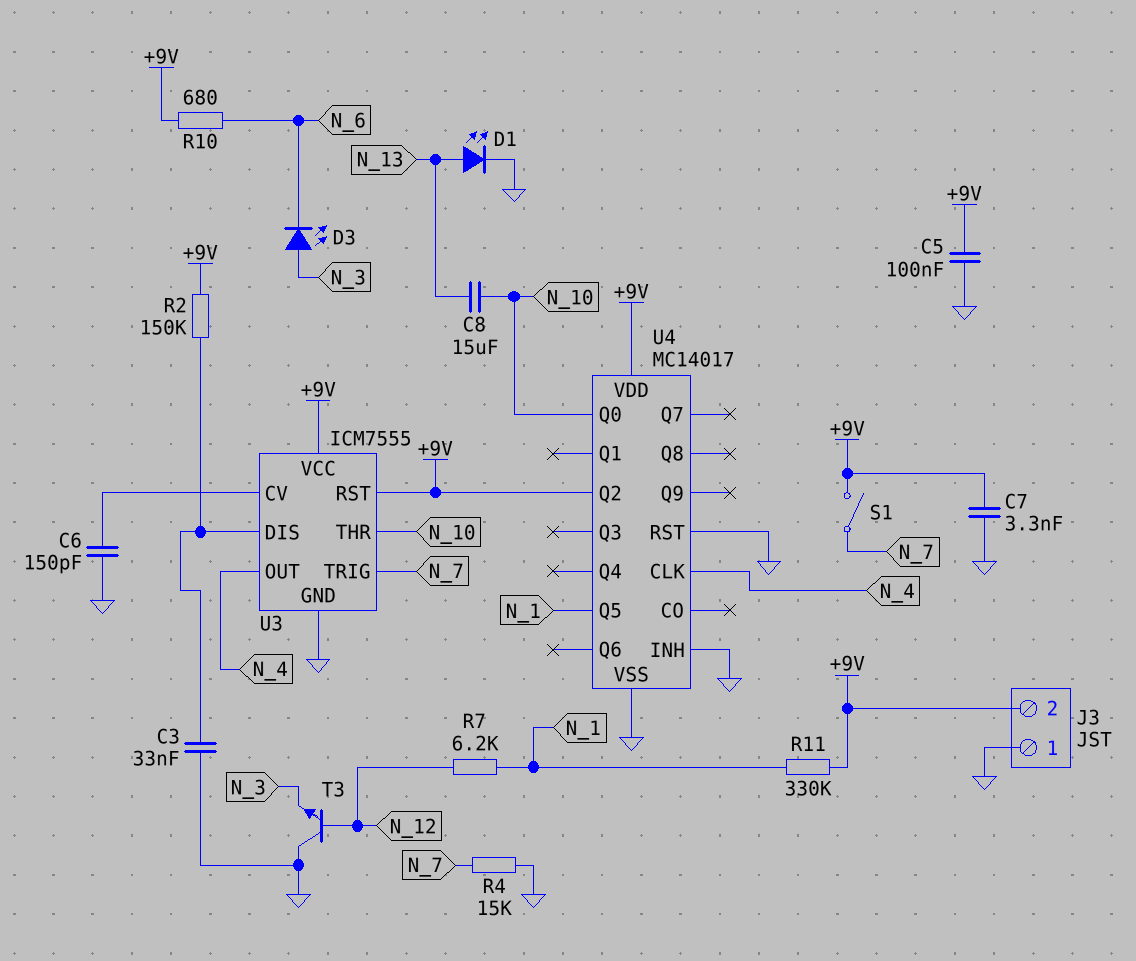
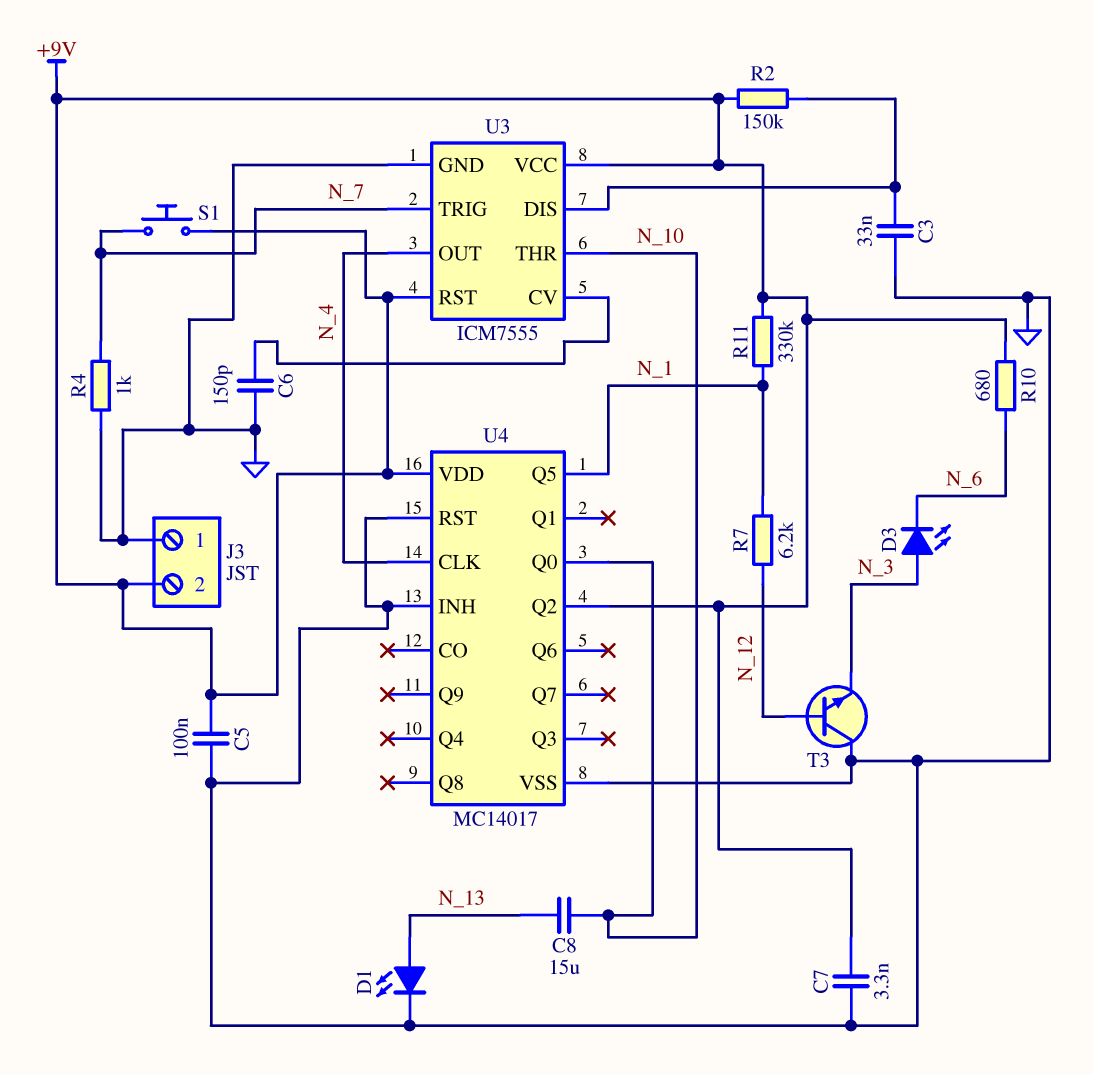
R4: 15k (GND, N_7) -> 1k (GND, N_7)
S1: switch (+9V, N_7) -> button (+9V, N_7)

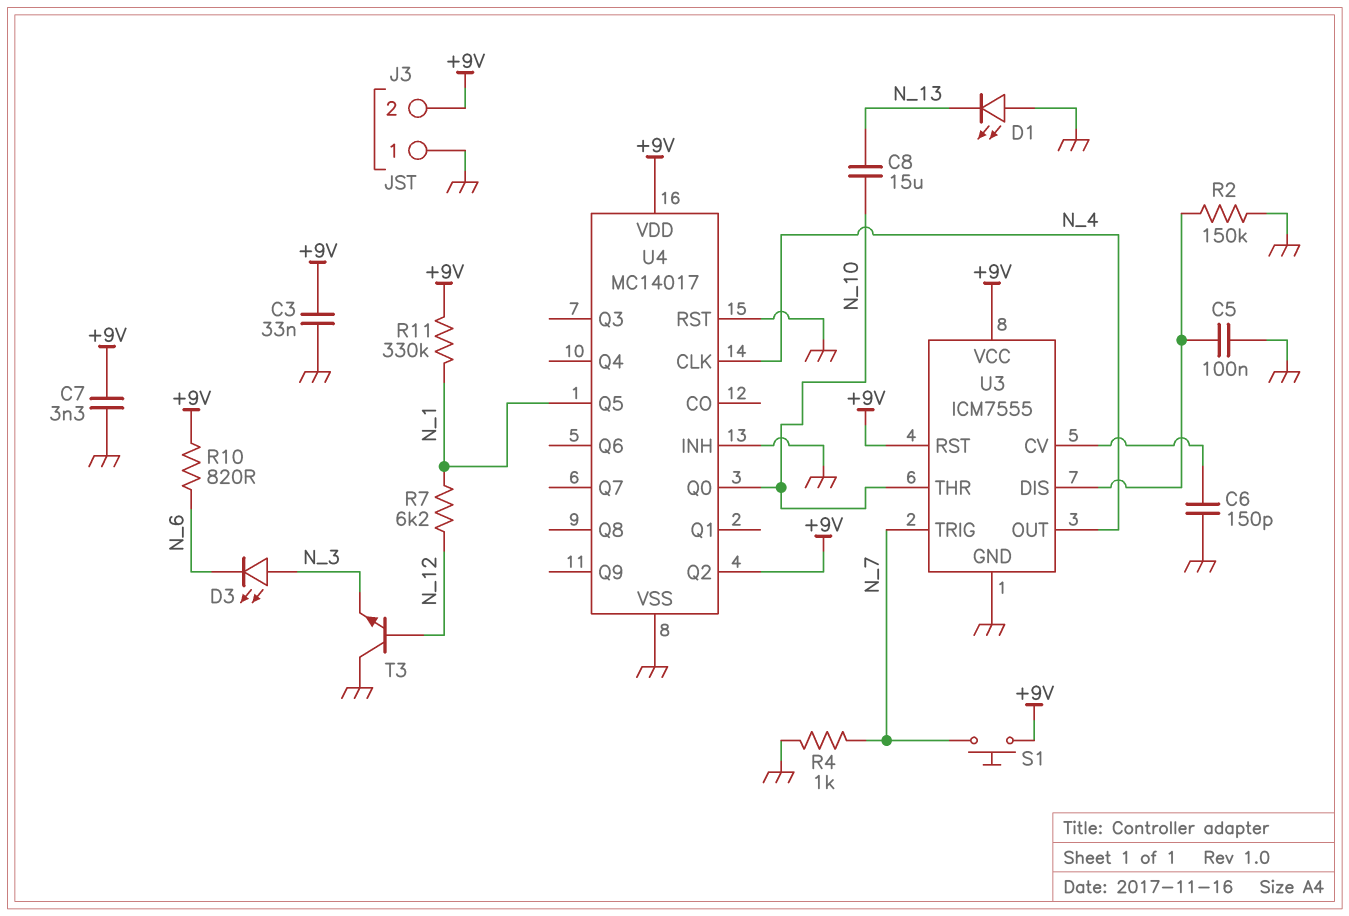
C3: 33nF (GND, U3/DIS) -> 33nF (+9V, GND)
C5: 100nF (+9V, GND) -> 100nF (GND, U3/DIS)
D1: LED (A N_13, K GND) -> LED (A GND, K N_13)
R2: 150k (+9V, U3/DIS) -> 150k (GND, U3/DIS)
R10: 680 (+9V, N_6) -> 820 (+9V, N_6)

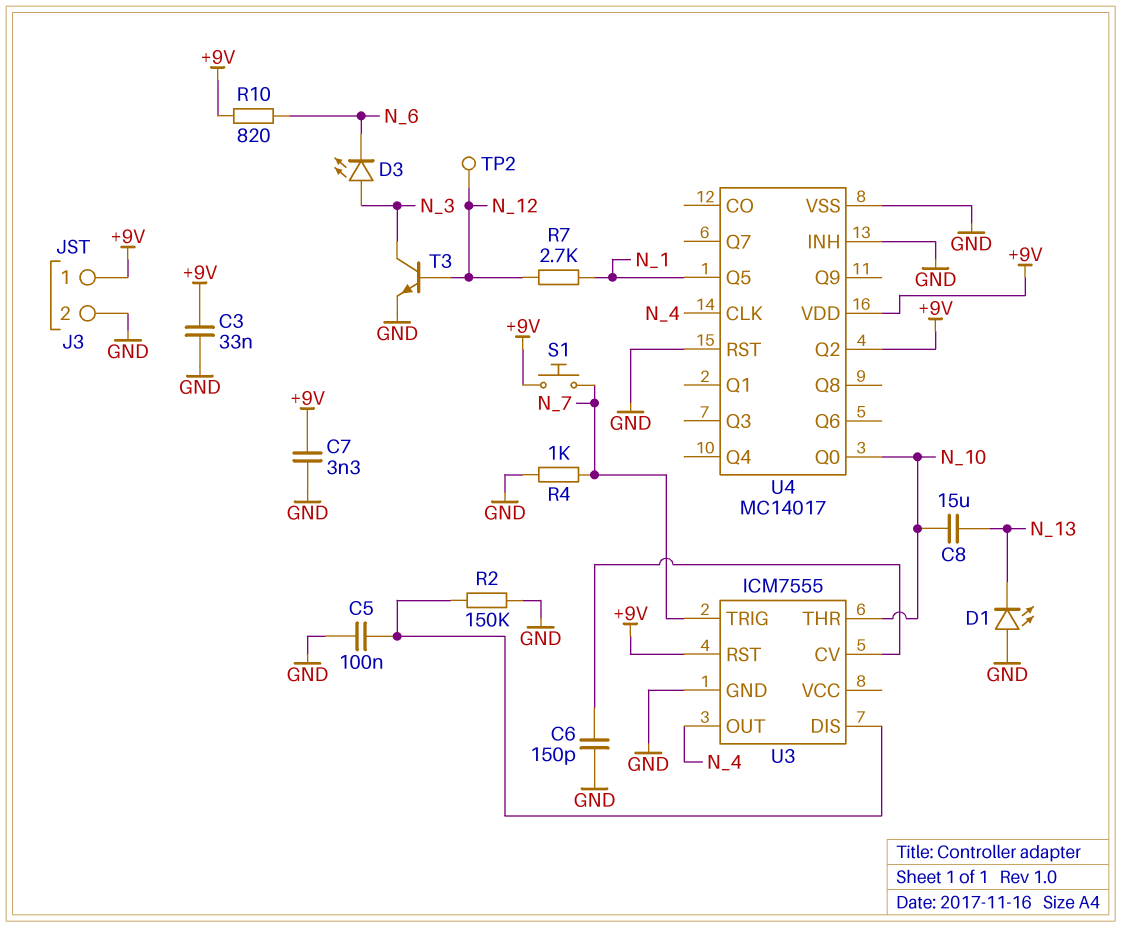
J3 pin 1: GND -> +9V
J3 pin 2: +9V -> GND
R7: 6.2k (N_1, N_12) -> 2.7k (N_1, N_12)
R11: 330k (+9V, N_1) -> none
T3: NPN (B N_12, C GND, E N_3) -> NPN (B N_12, C N_3, E GND)
TP2: none -> test point (N_12)
U3 pin VCC: +9V -> none

